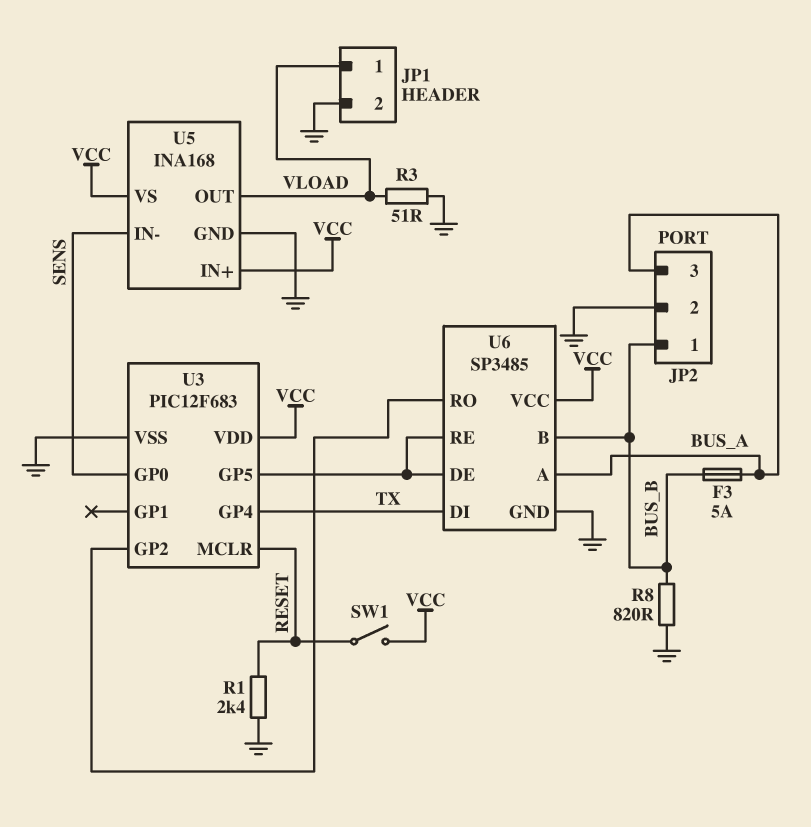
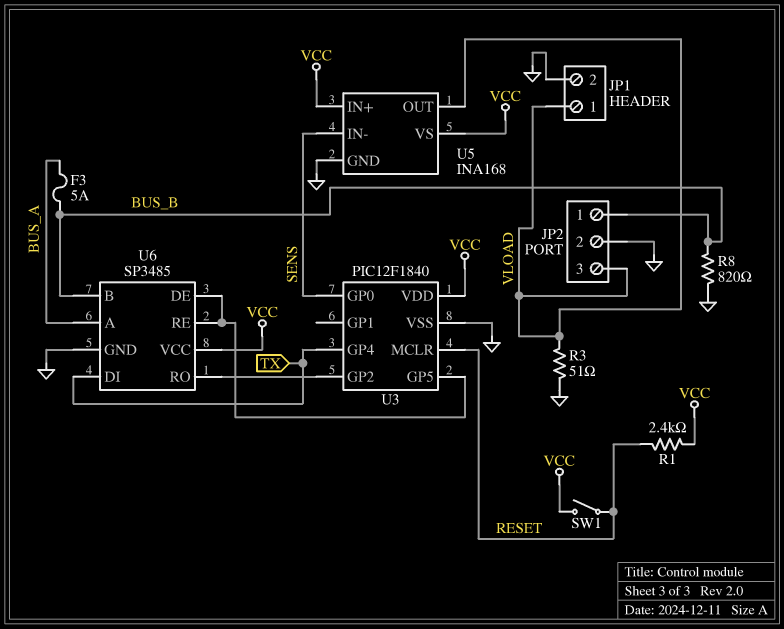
JP2 pin 3: BUS_A -> VLOAD
R1: 2.4k (GND, RESET) -> 2.4k (RESET, VCC)
U3: PIC12F683 -> PIC12F1840

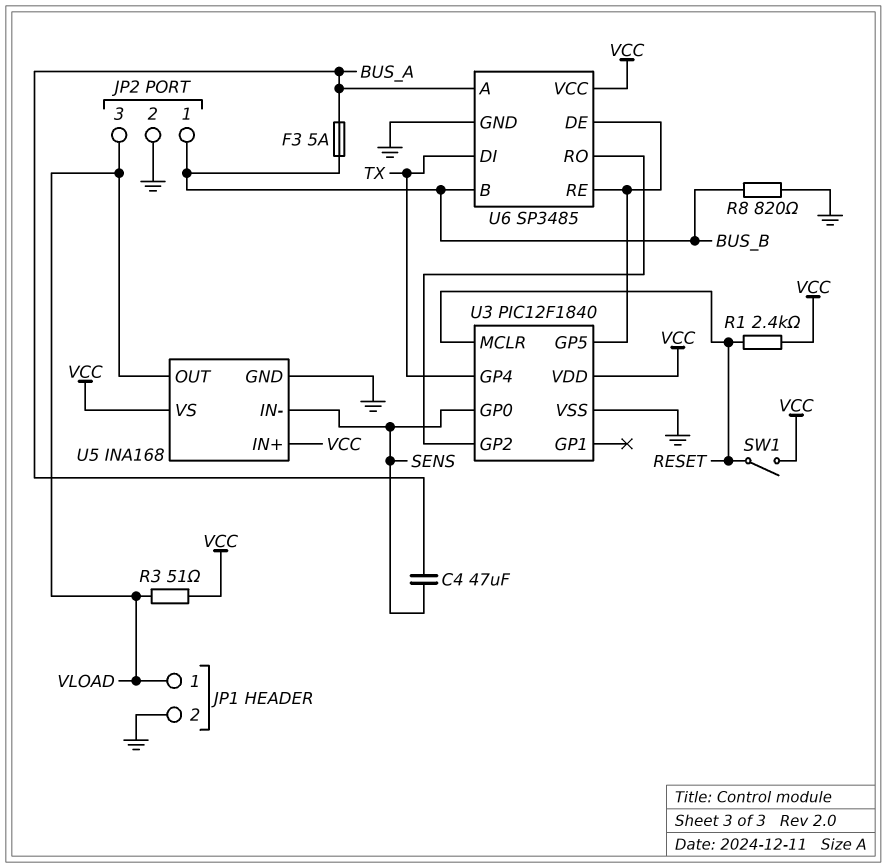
C4: none -> 47uF (BUS_A, SENS)
R3: 51 (GND, VLOAD) -> 51 (VCC, VLOAD)

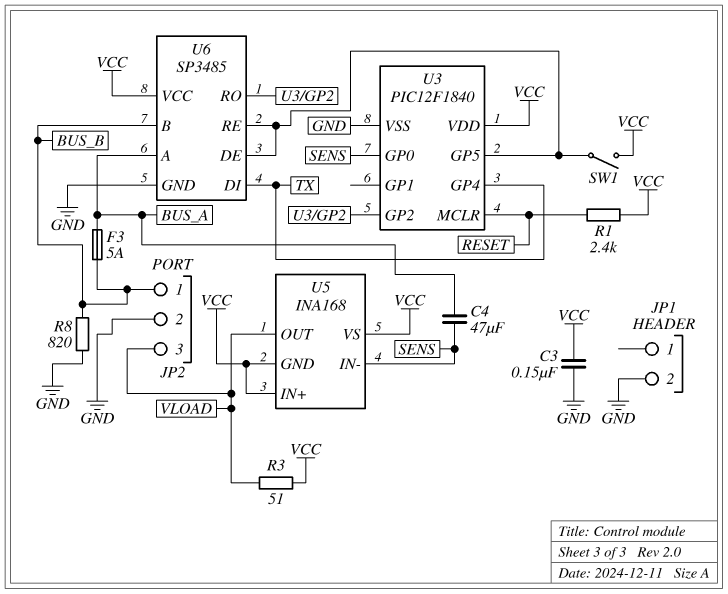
C3: none -> 150nF (GND, VCC)
JP1 pin 1: VLOAD -> none
SW1: switch (RESET, VCC) -> switch (U3/GP5, VCC)
U5 pin GND: GND -> VCC

